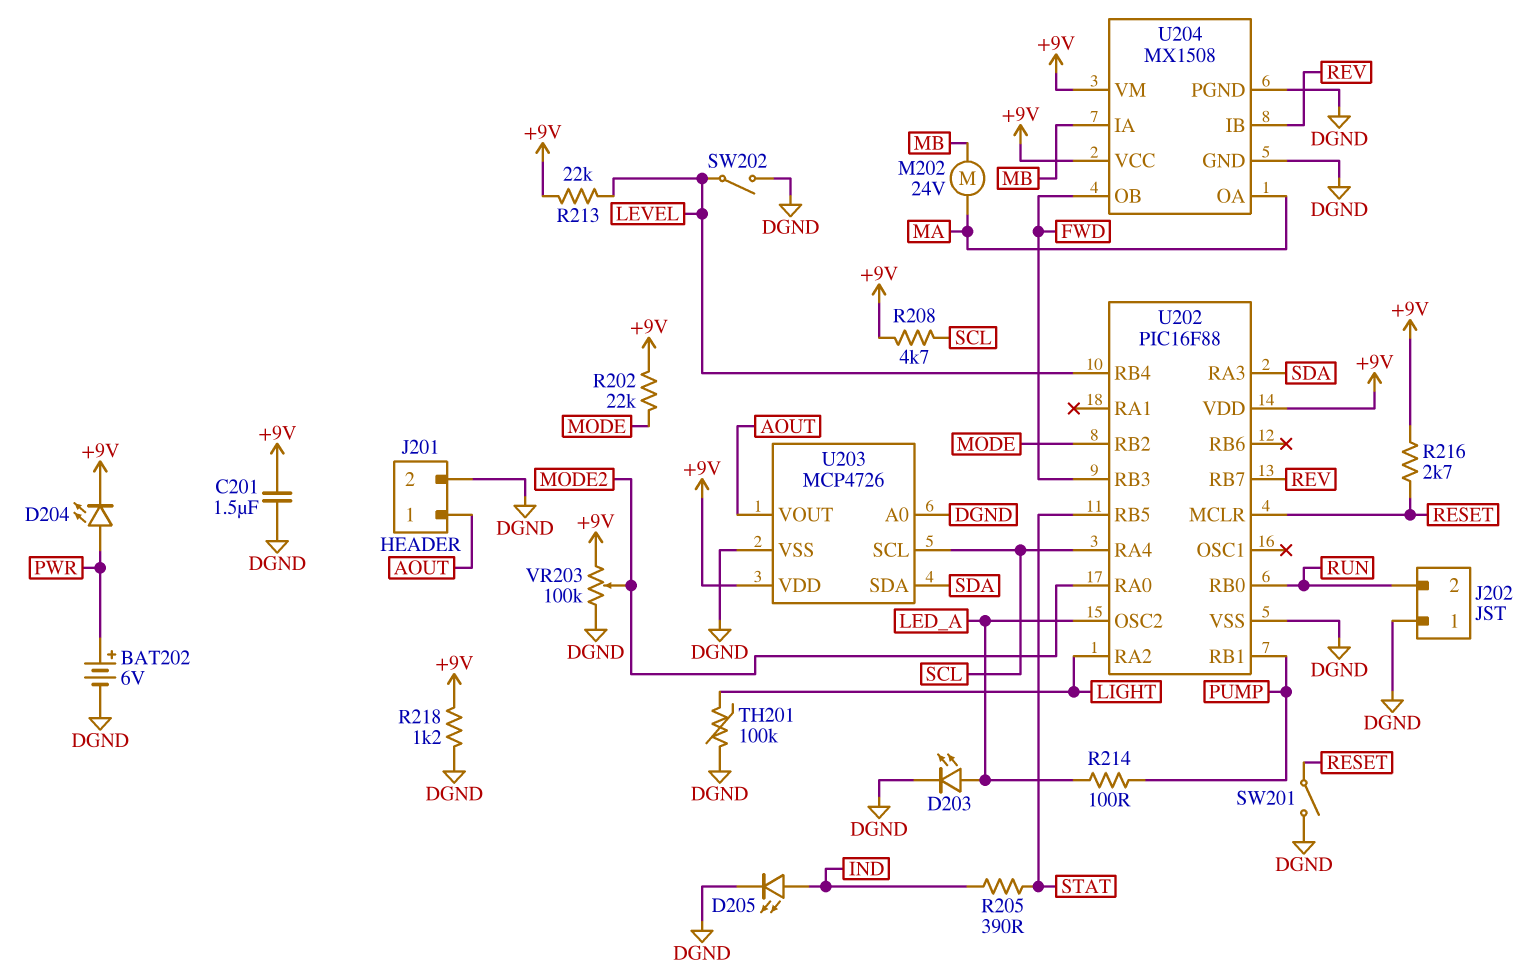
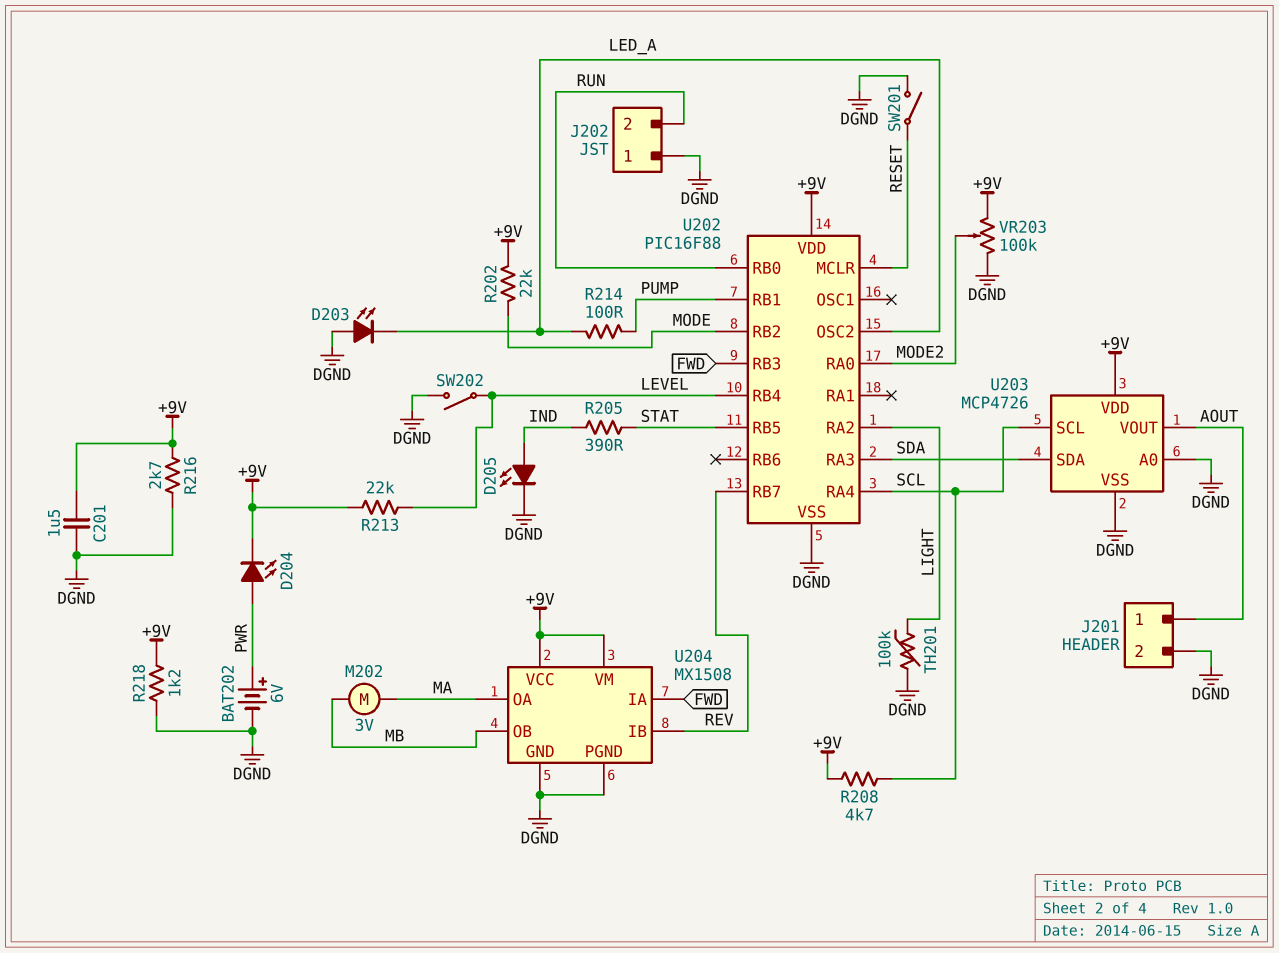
D203: LED (A LED_A, K DGND) -> LED (A DGND, K LED_A)
M202: motor 24V (MA, MB) -> motor 3V (MA, MB)
R216: 2.7k (+9V, RESET) -> 2.7k (+9V, DGND)
U204 pin IA: MB -> FWD
U204 pin OB: FWD -> MB

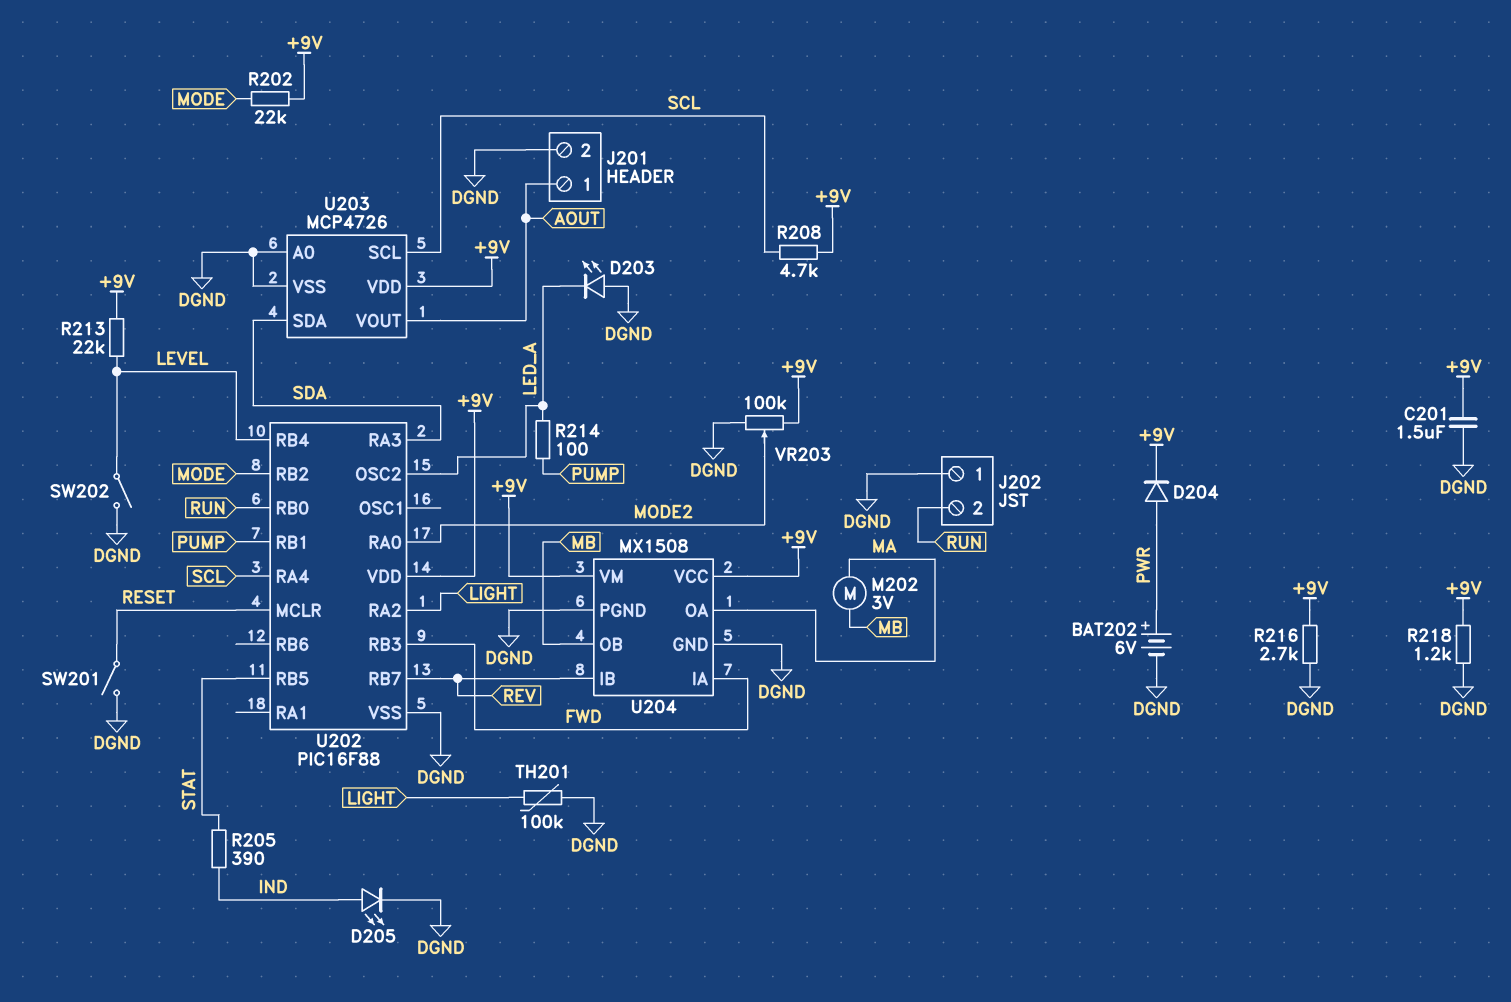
D204: LED (A PWR, K +9V) -> diode (A PWR, K +9V)

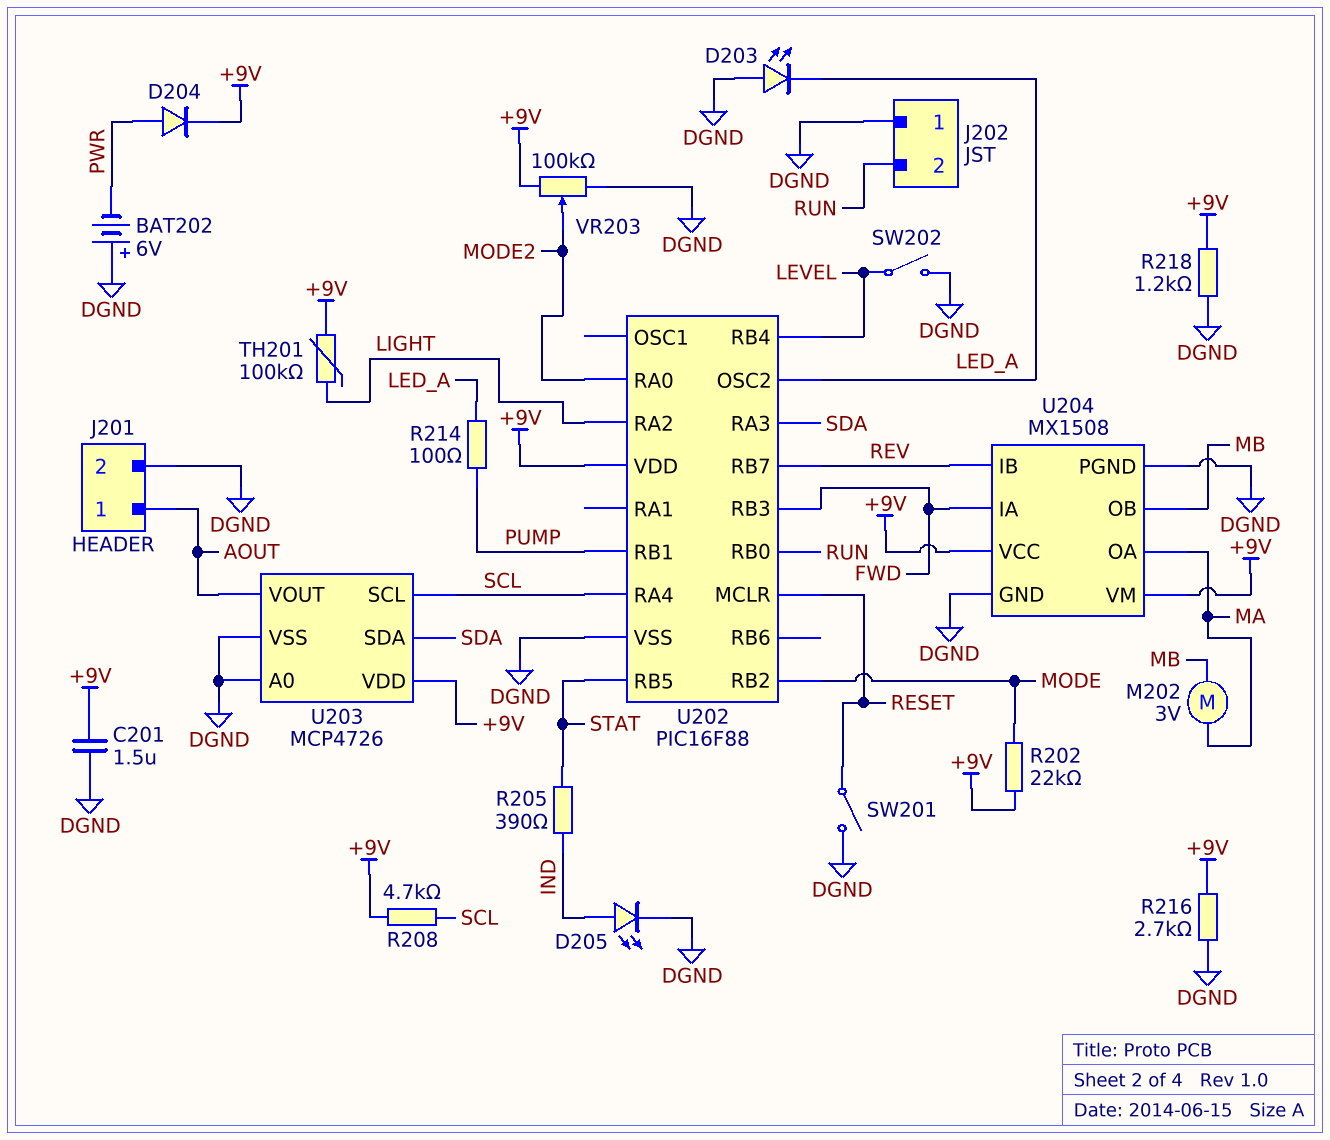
BAT202: 6V (plus PWR, minus DGND) -> 6V (plus DGND, minus PWR)
R213: 22k (+9V, LEVEL) -> none
TH201: 100k (DGND, LIGHT) -> 100k (+9V, LIGHT)

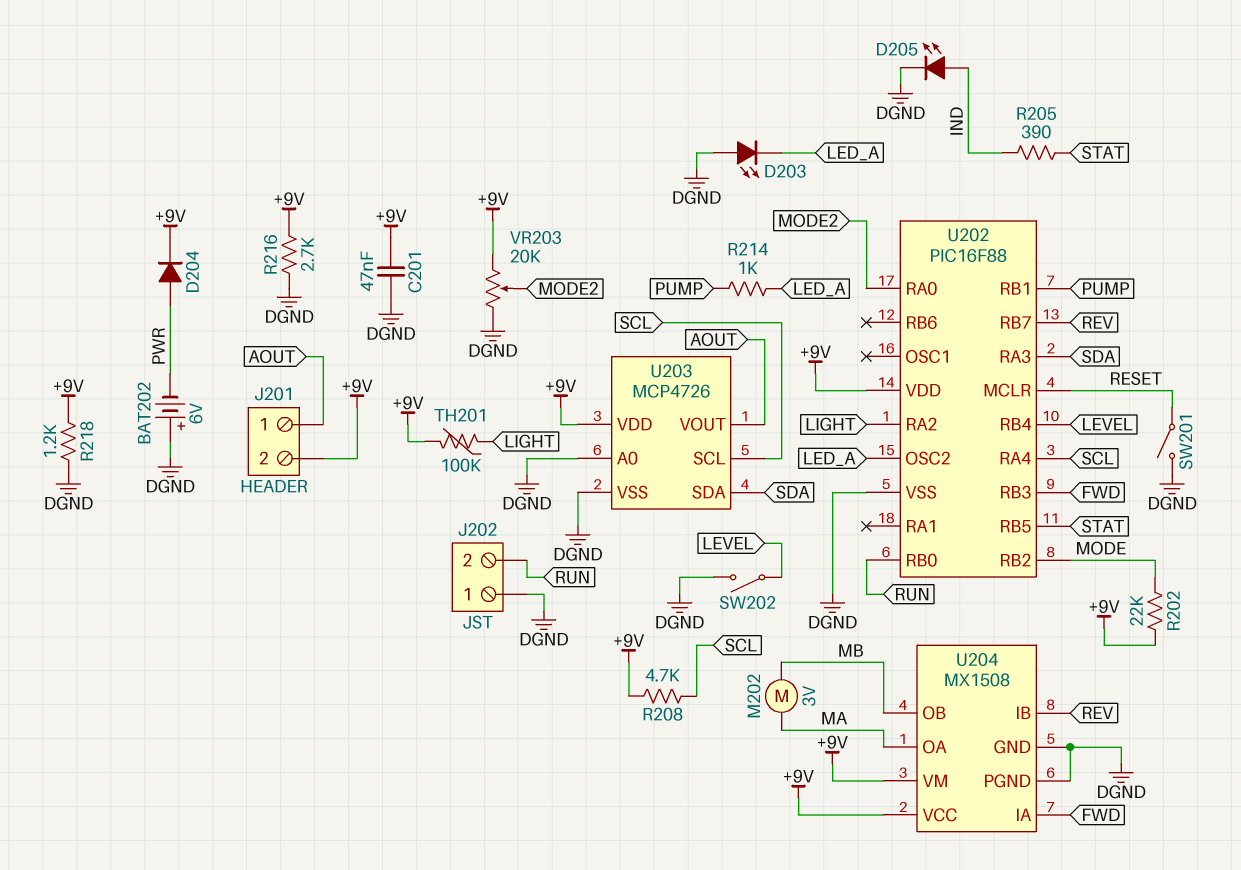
C201: 1.5uF (+9V, DGND) -> 47nF (+9V, DGND)
J201 pin 2: DGND -> +9V
R214: 100 (LED_A, PUMP) -> 1k (LED_A, PUMP)
VR203: 100k (+9V, DGND, wiper MODE2) -> 20k (+9V, DGND, wiper MODE2)

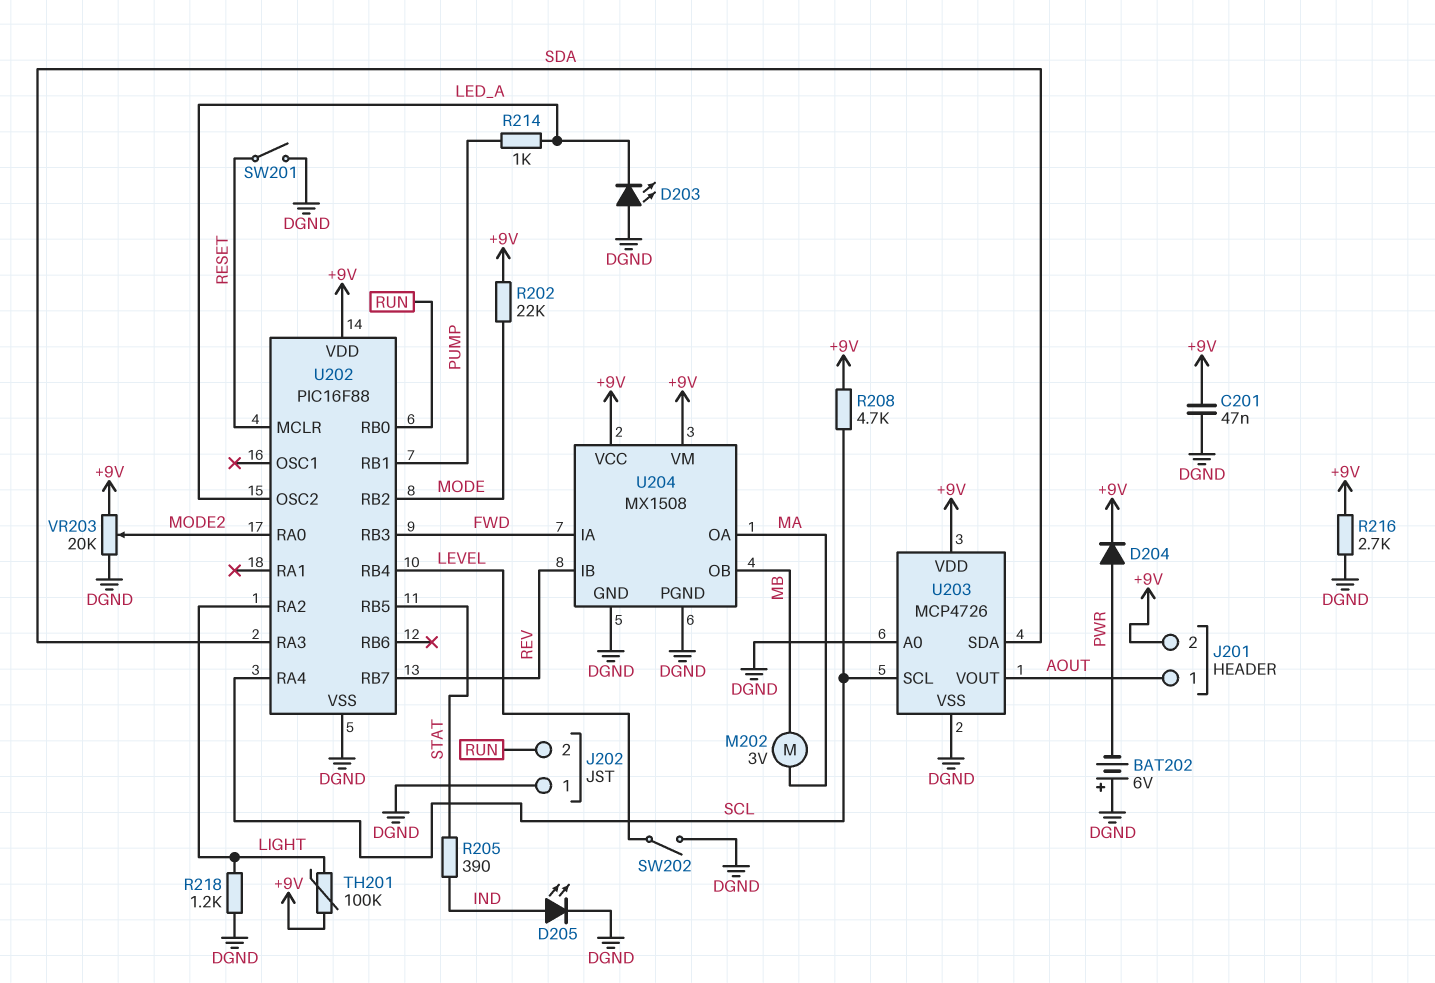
R218: 1.2k (+9V, DGND) -> 1.2k (DGND, LIGHT)

